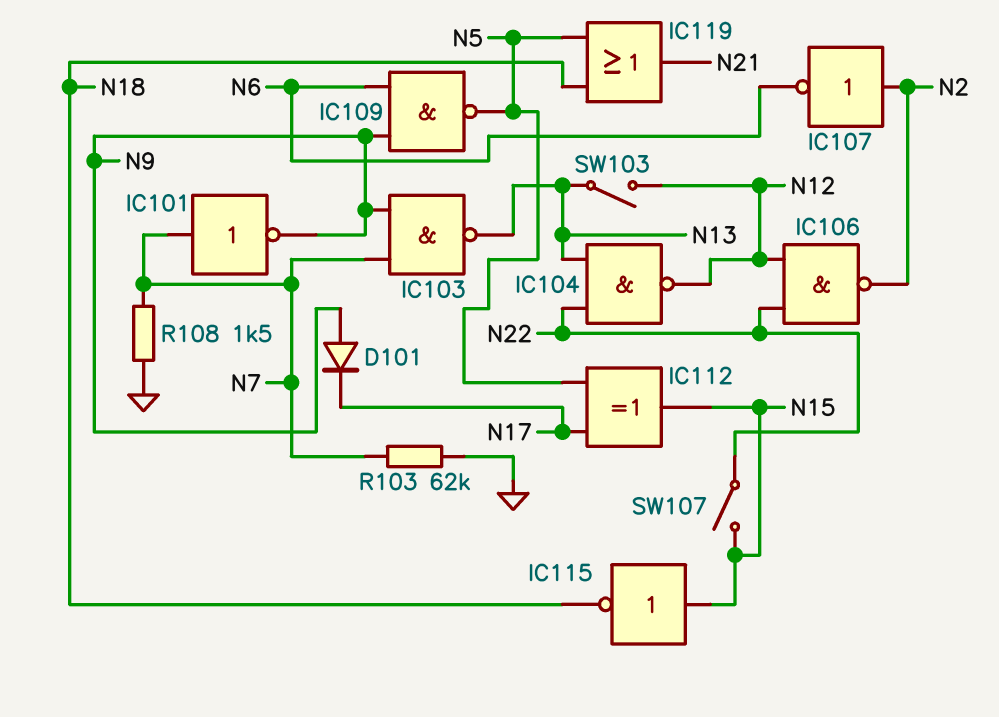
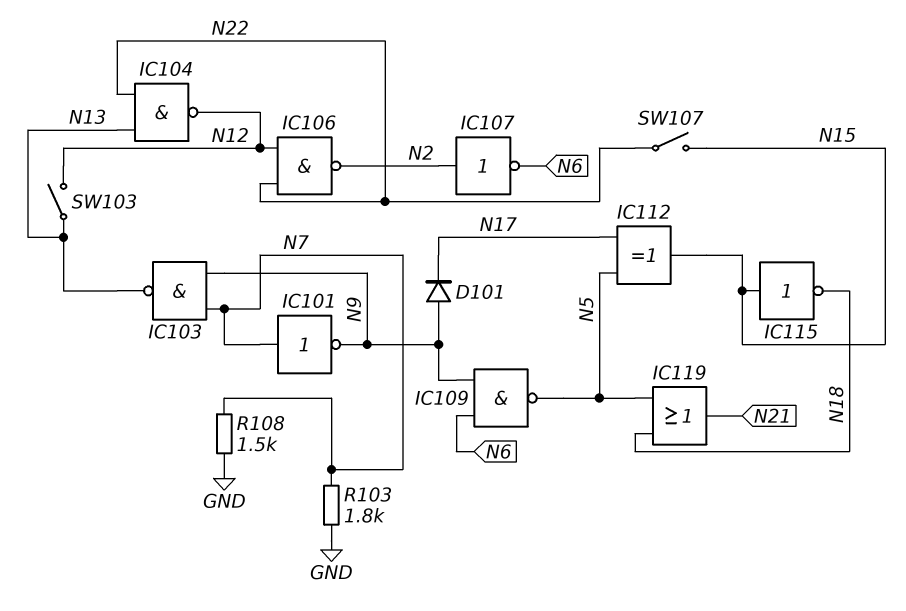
R103: 62k (GND, N7) -> 1.8k (GND, N7)

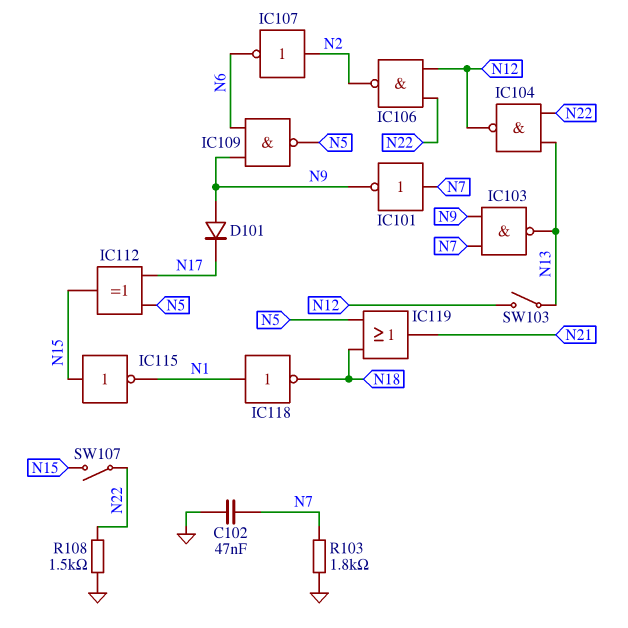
C102: none -> 47nF (GND, N7)
IC115: NOT (in N15, out N18) -> NOT (in N15, out N1)
IC118: none -> NOT (in N1, out N18)
R108: 1.5k (GND, N7) -> 1.5k (GND, N22)

